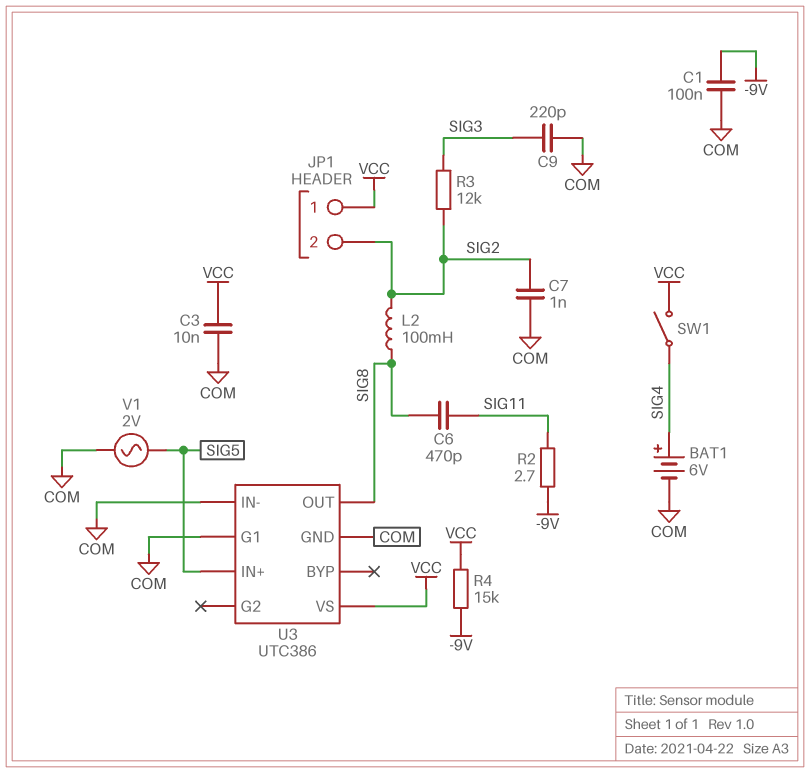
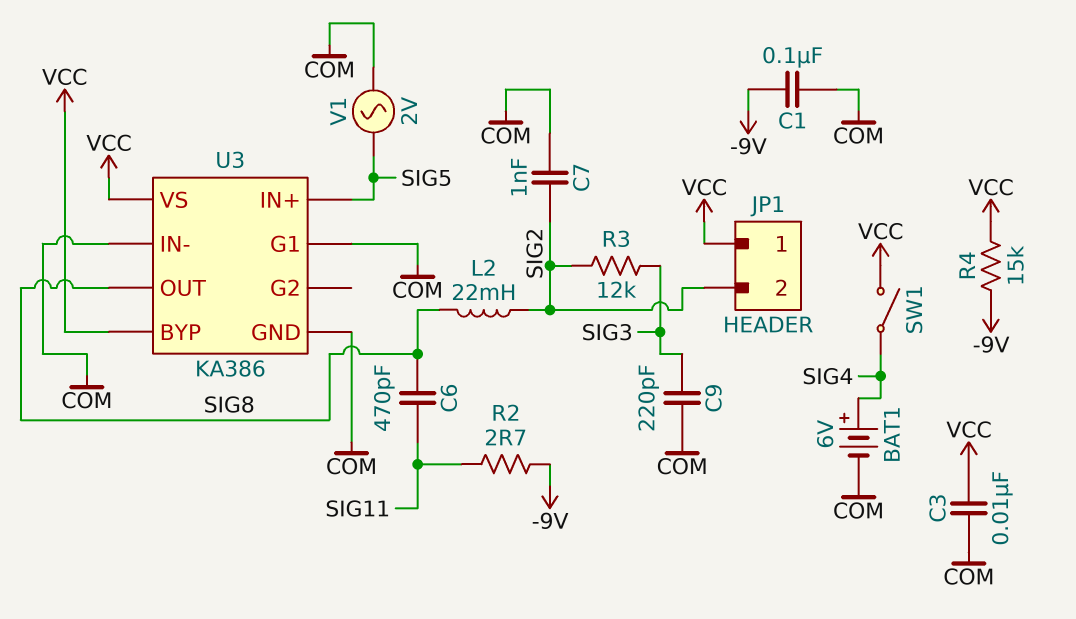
L2: 100mH (SIG2, SIG8) -> 22mH (SIG2, SIG8)
U3: UTC386 -> KA386
U3 pin BYP: none -> VCC

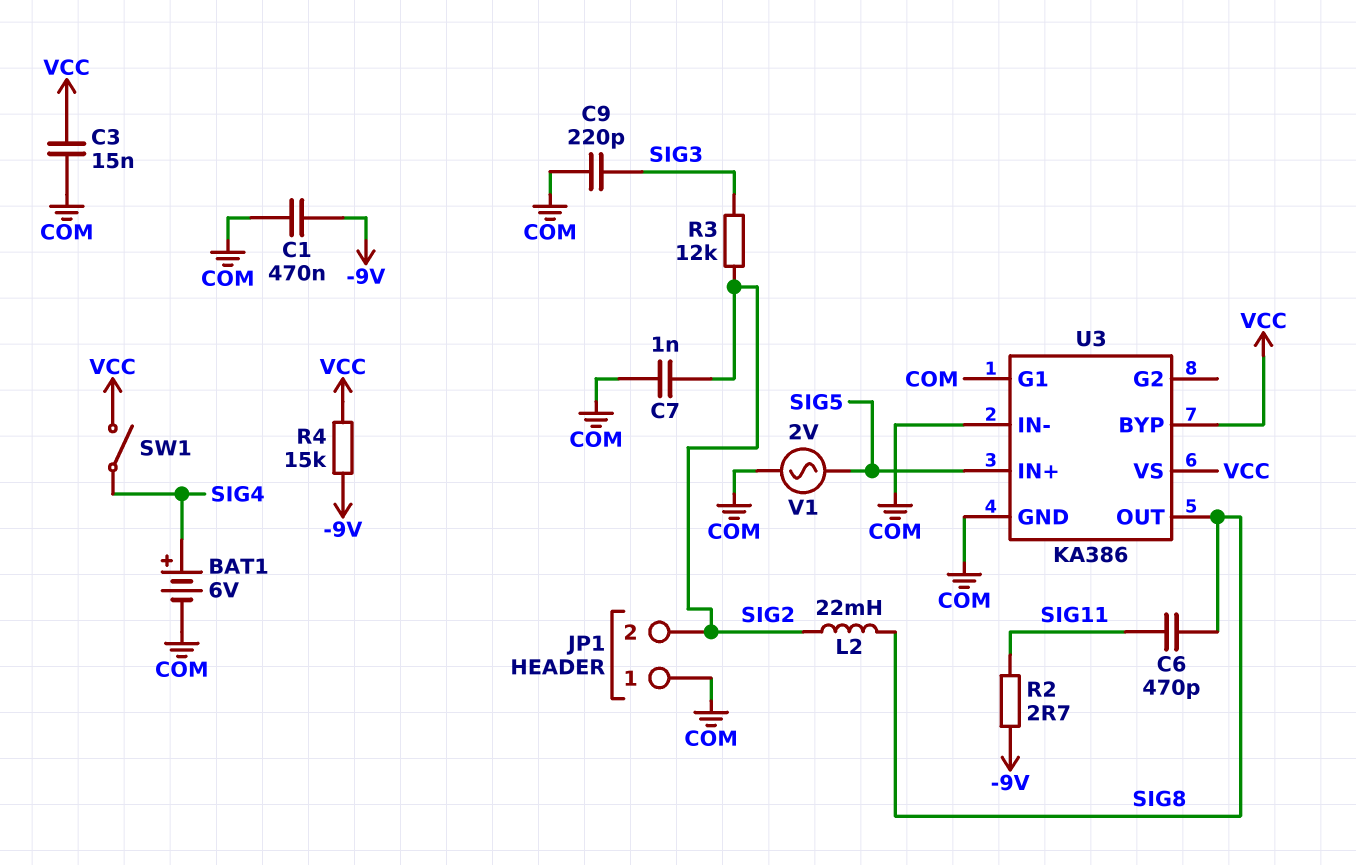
C1: 100nF (-9V, COM) -> 470nF (-9V, COM)
C3: 10nF (COM, VCC) -> 15nF (COM, VCC)
JP1 pin 1: VCC -> COM

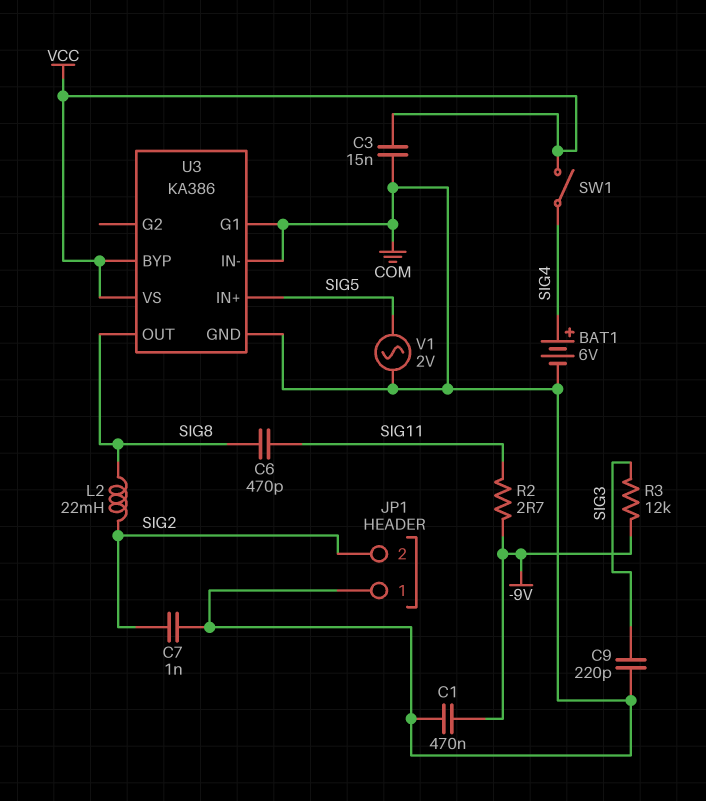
R3: 12k (SIG2, SIG3) -> 12k (-9V, SIG3)
R4: 15k (-9V, VCC) -> none

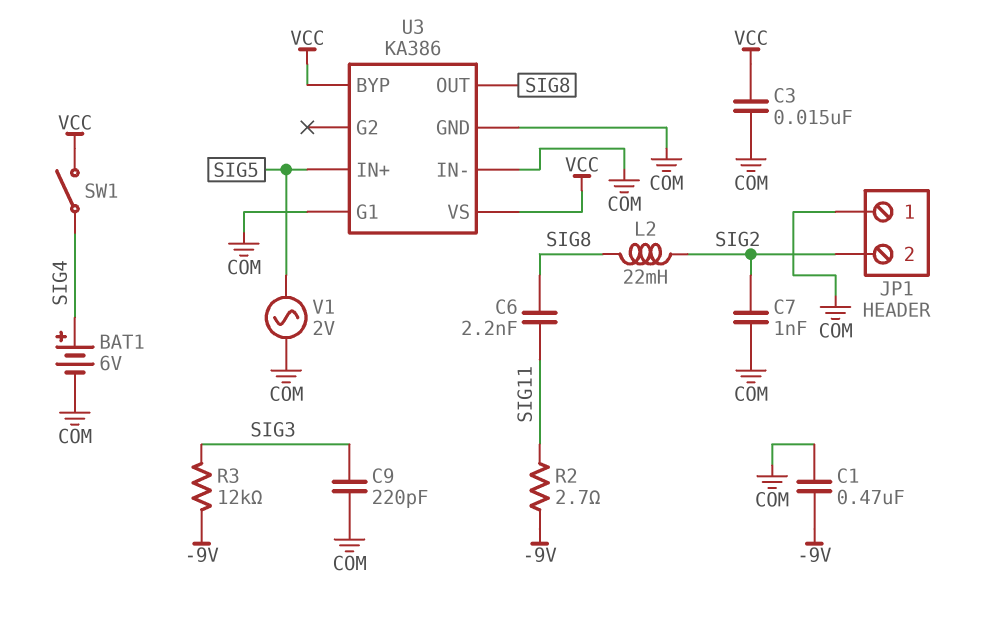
C6: 470pF (SIG8, SIG11) -> 2.2nF (SIG8, SIG11)

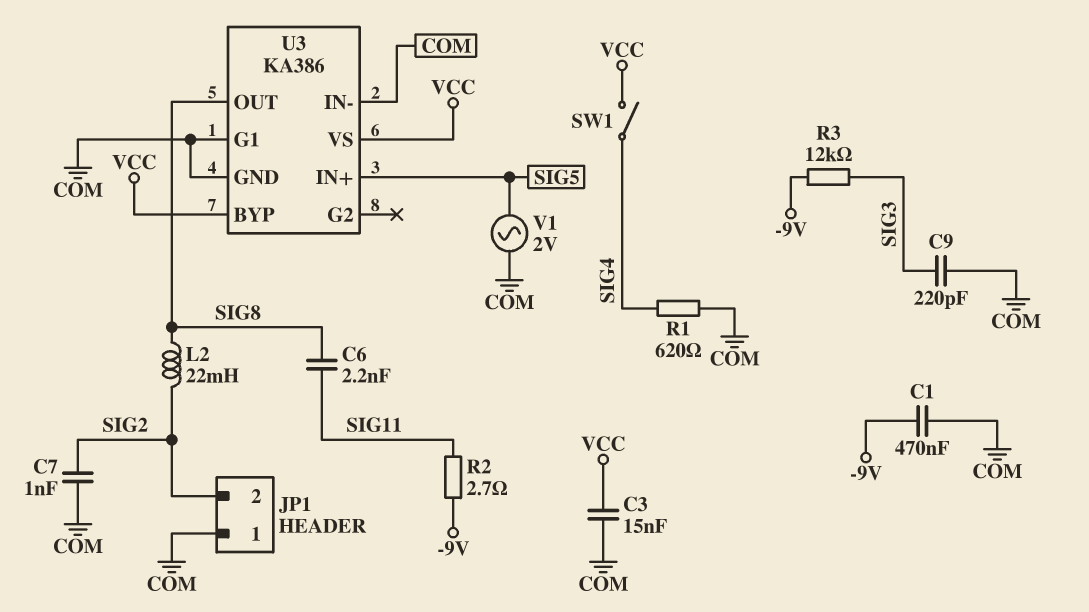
BAT1: 6V (plus SIG4, minus COM) -> none
R1: none -> 620 (COM, SIG4)

